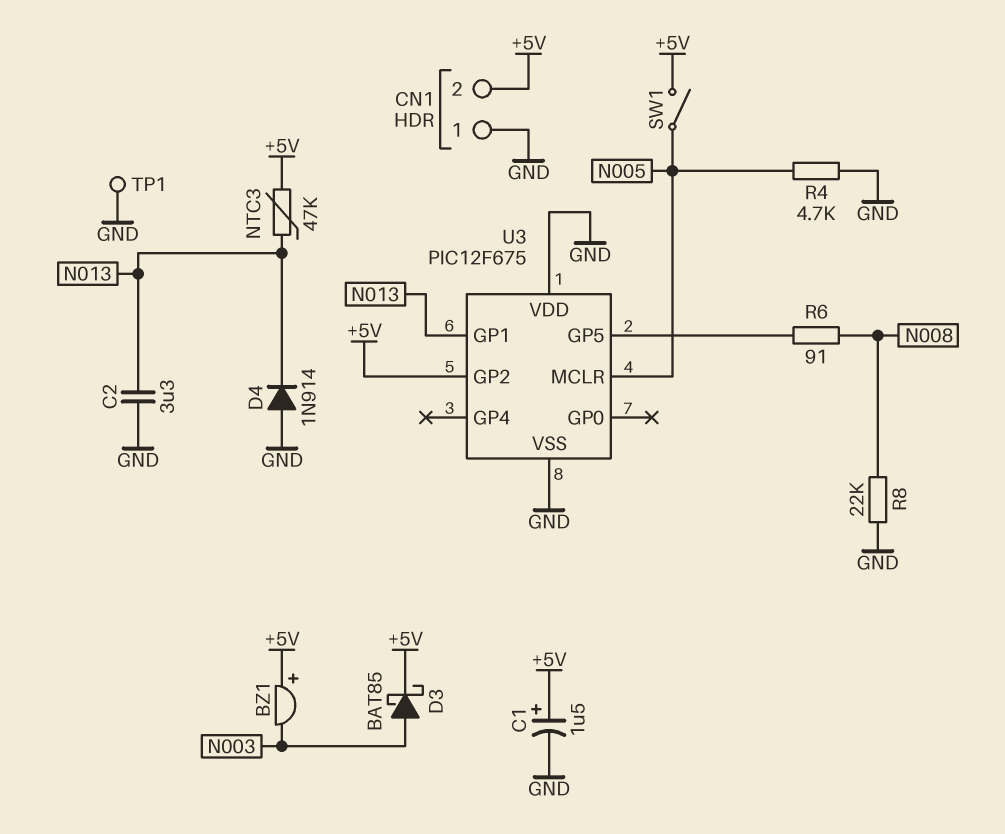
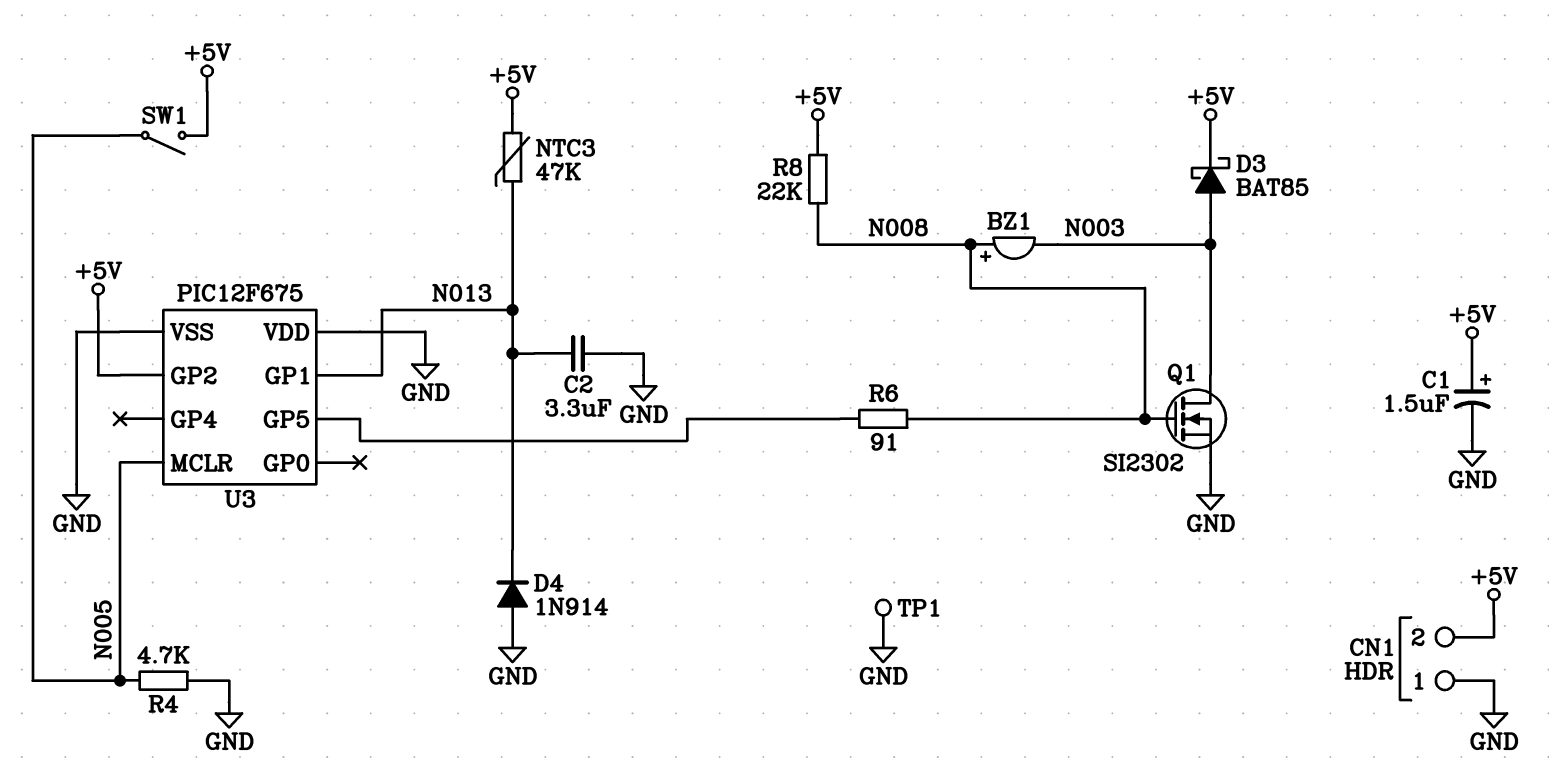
BZ1: buzzer (plus +5V, minus N003) -> buzzer (plus N008, minus N003)
Q1: none -> NMOS SI2302 (G N008, D N003, S GND)
R8: 22k (GND, N008) -> 22k (+5V, N008)

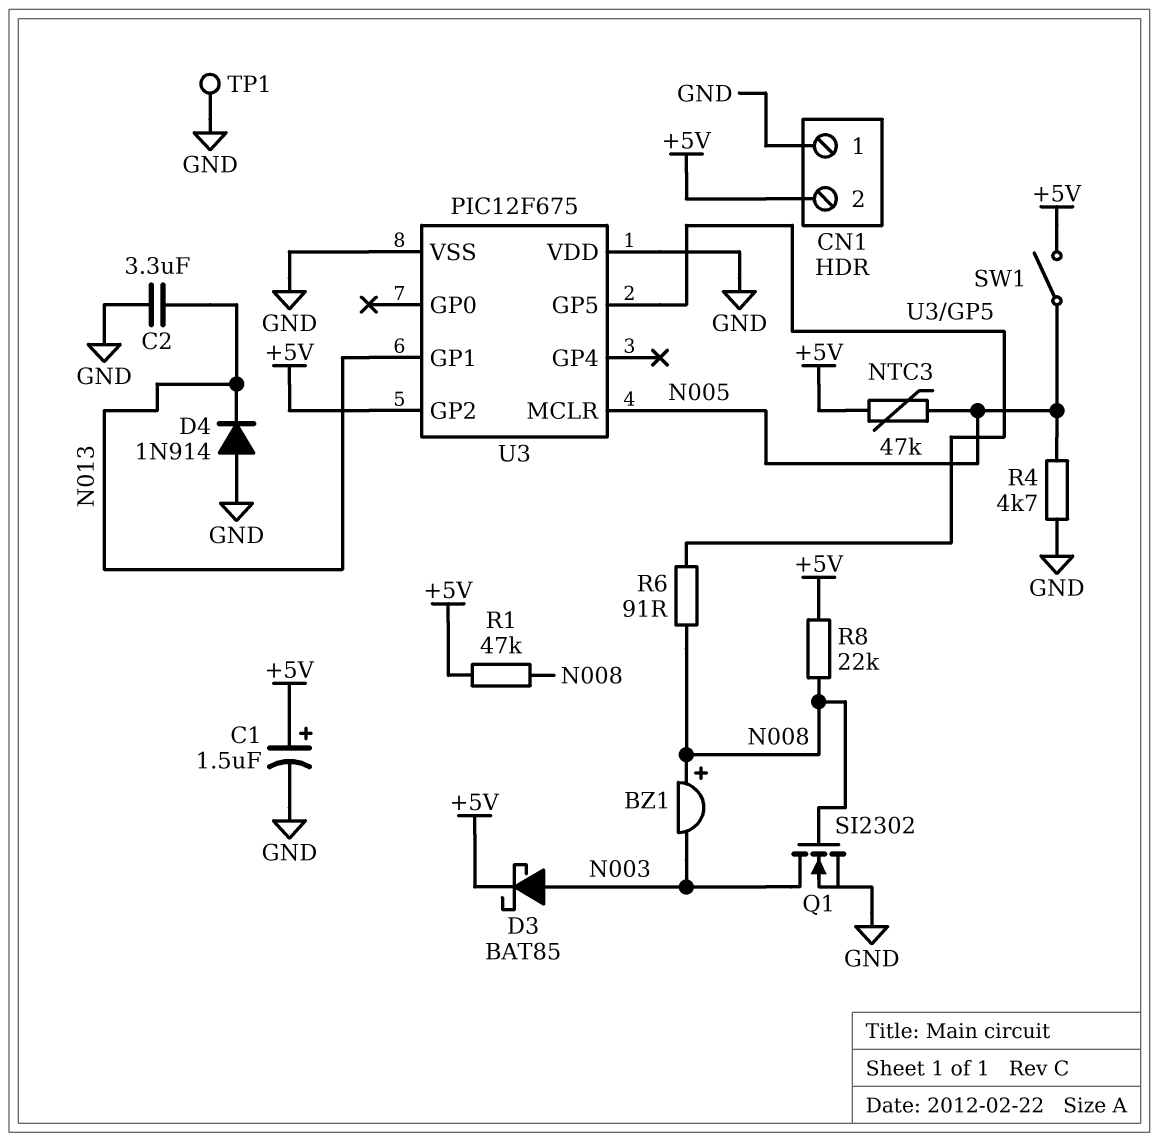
NTC3: 47k (+5V, N013) -> 47k (+5V, N005)
R1: none -> 47k (+5V, N008)

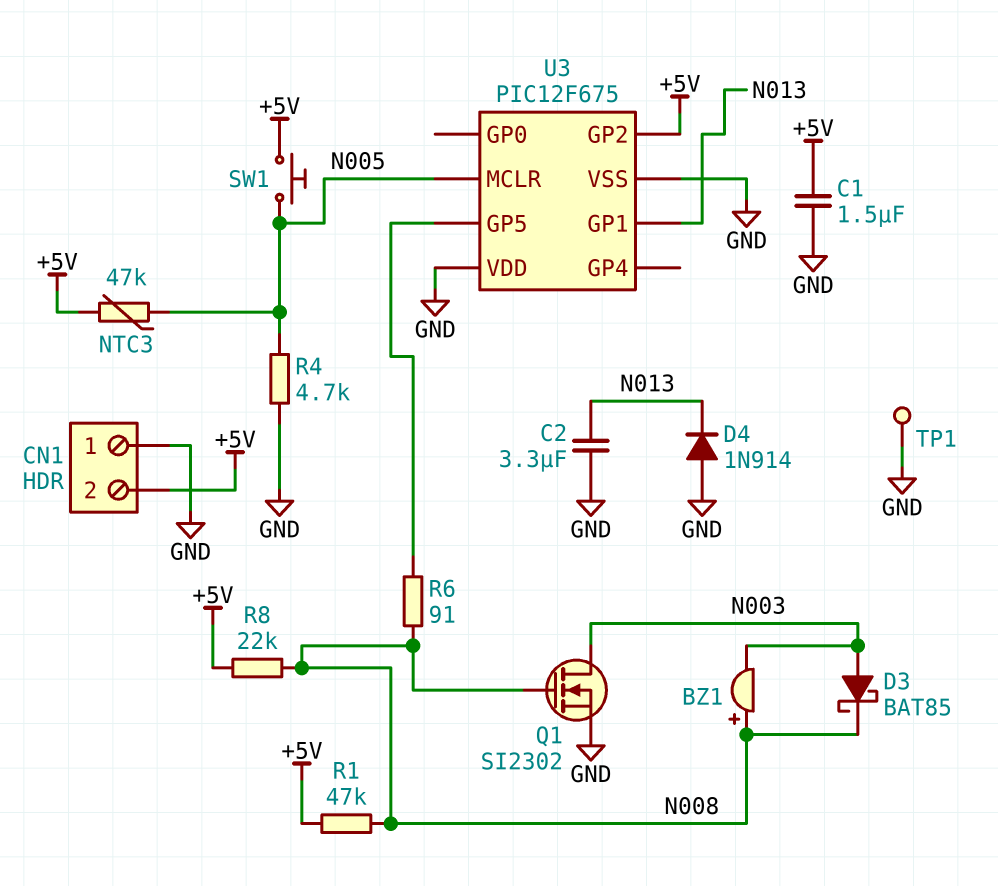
C1: 1.5uF (plus +5V, minus GND) -> 1.5uF (+5V, GND)
D3: schottky BAT85 (A N003, K +5V) -> schottky BAT85 (A N003, K N008)
SW1: switch (+5V, N005) -> button (+5V, N005)

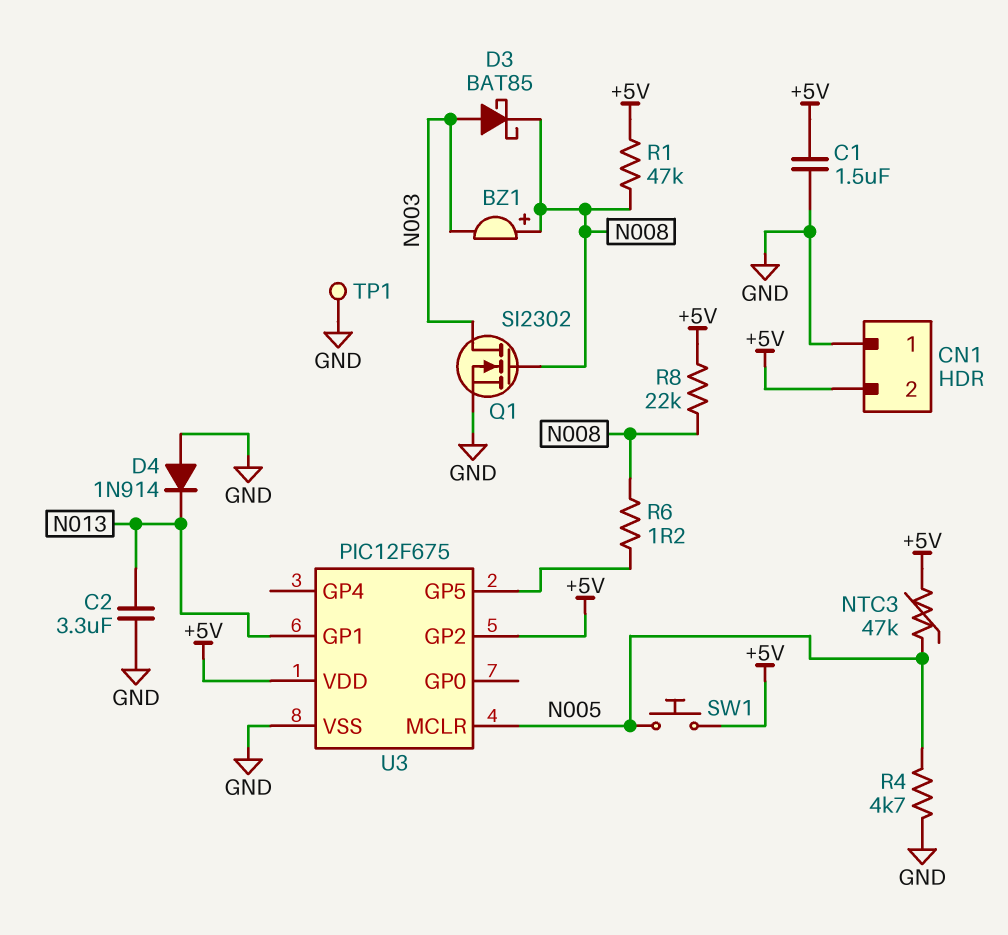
R6: 91 (N008, U3/GP5) -> 1.2 (N008, U3/GP5)
U3 pin VDD: GND -> +5V

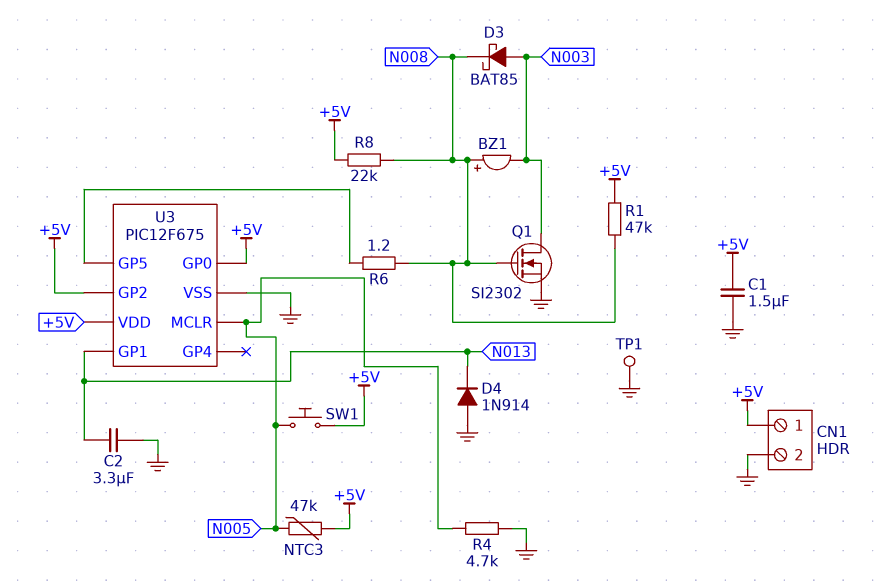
CN1 pin 1: GND -> +5V
CN1 pin 2: +5V -> GND
U3 pin GP0: none -> +5V

